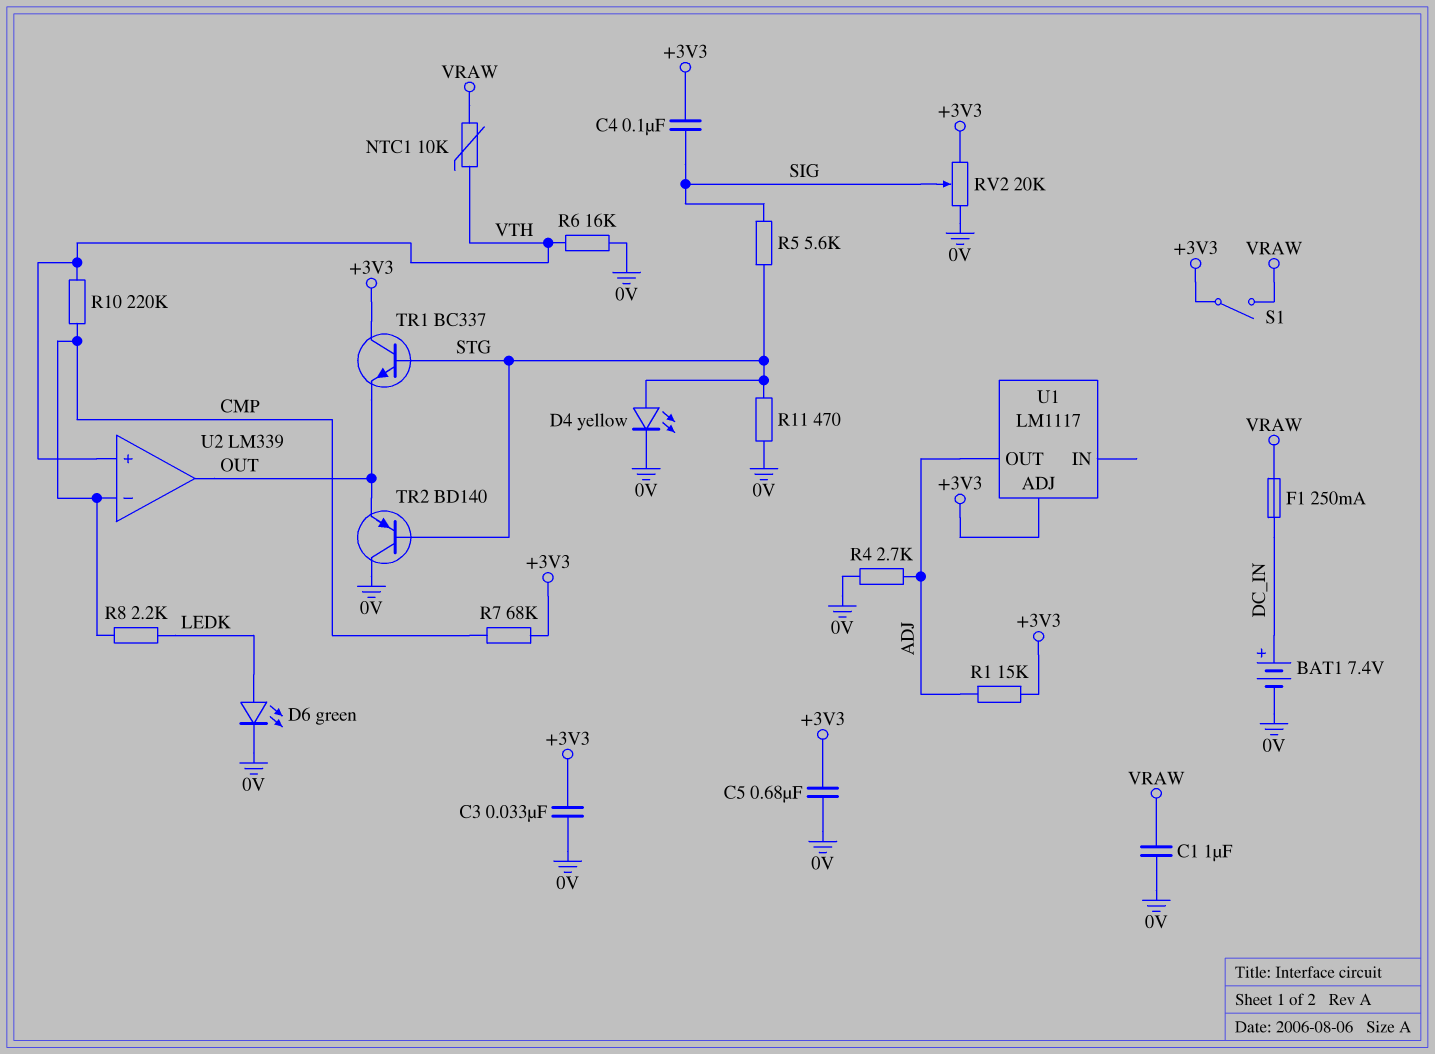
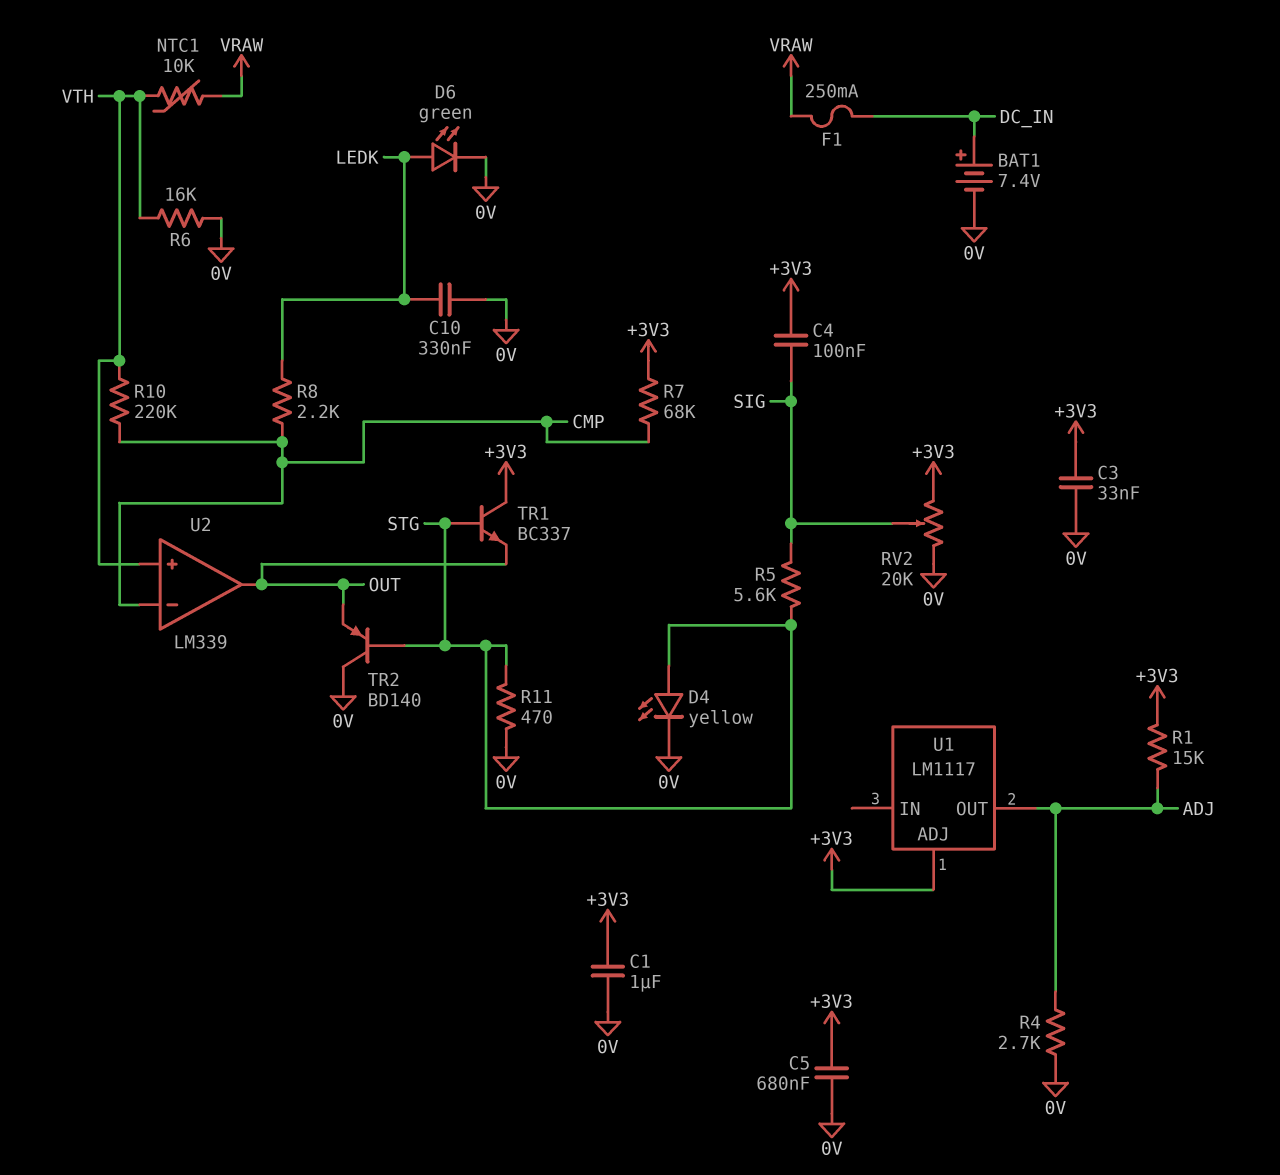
C1: 1uF (0V, VRAW) -> 1uF (+3V3, 0V)
C10: none -> 330nF (0V, LEDK)
S1: switch (+3V3, VRAW) -> none

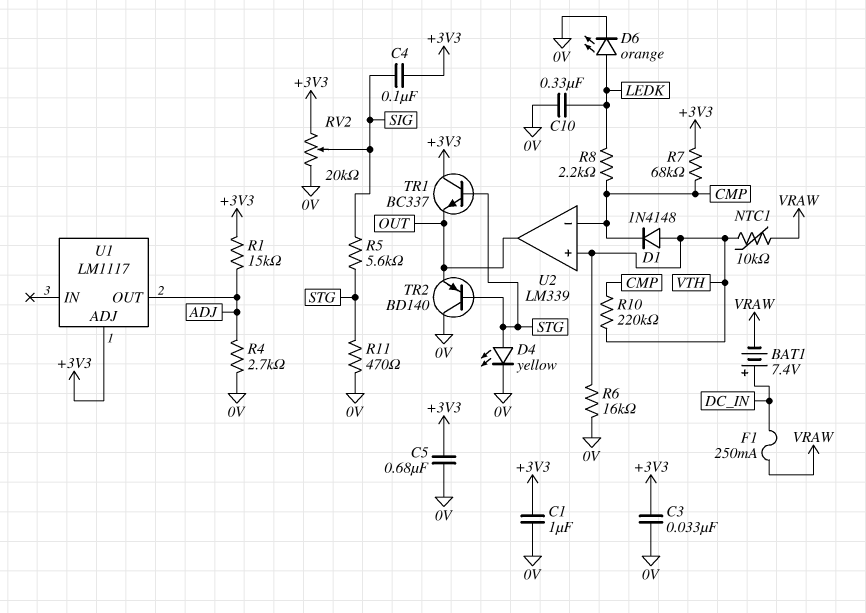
BAT1: 7.4V (plus DC_IN, minus 0V) -> 7.4V (plus DC_IN, minus VRAW)
D1: none -> diode 1N4148 (A VTH, K CMP)
D6: LED green (A LEDK, K 0V) -> LED orange (A LEDK, K 0V)

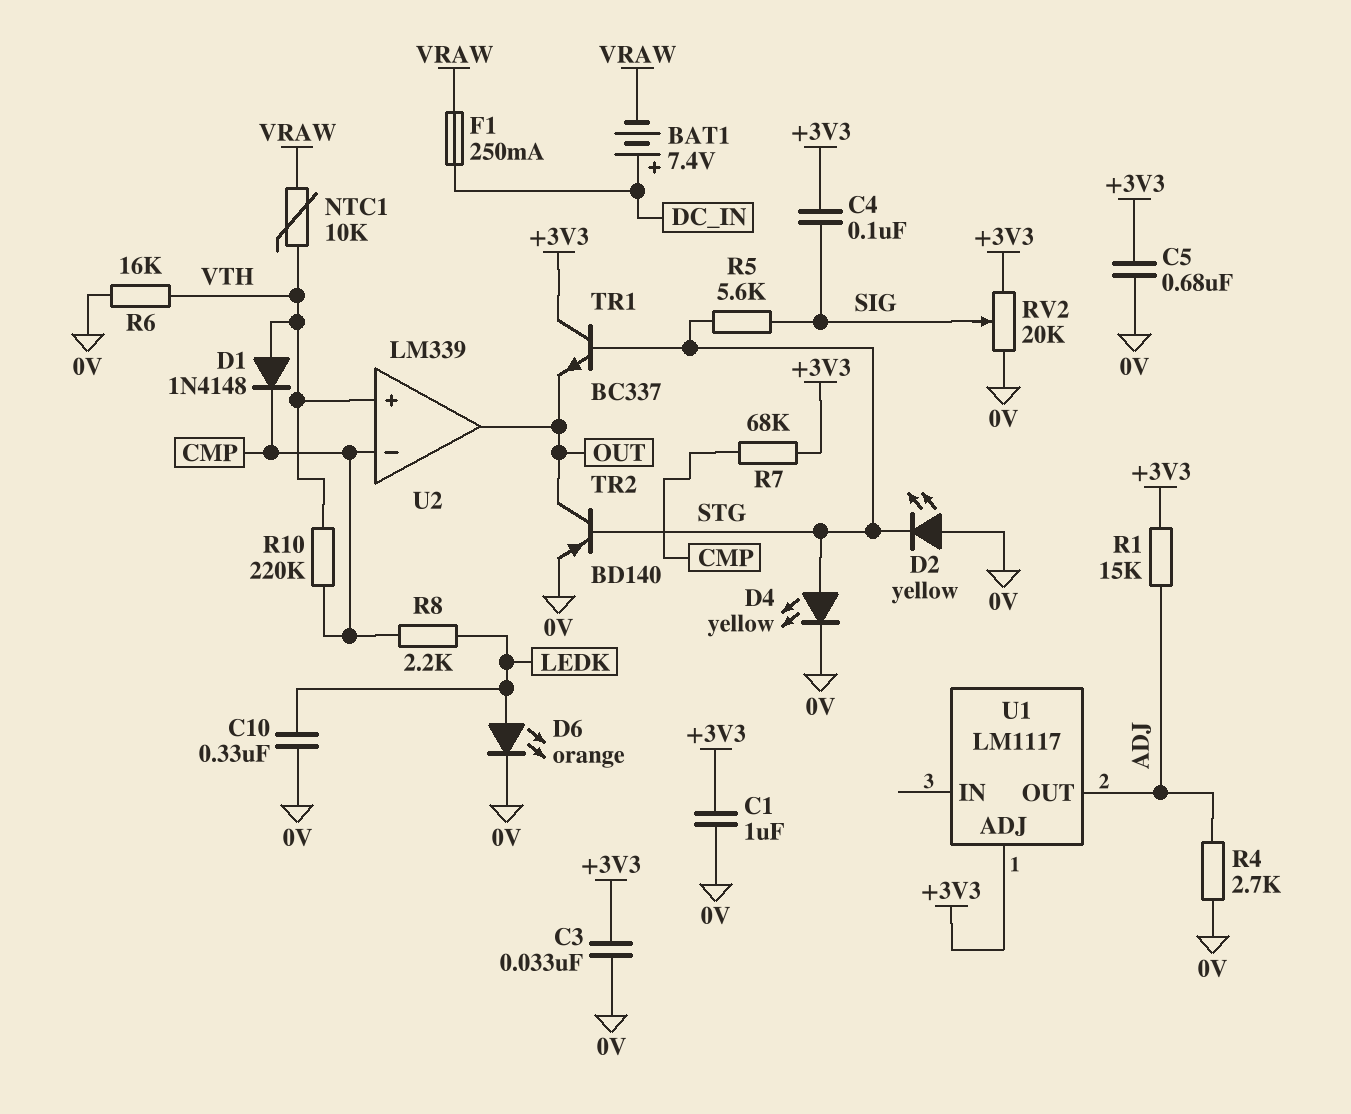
D2: none -> LED yellow (A 0V, K STG)
R11: 470 (0V, STG) -> none
TR2: PNP BD140 (B STG, C 0V, E OUT) -> PNP BD140 (B STG, C OUT, E 0V)

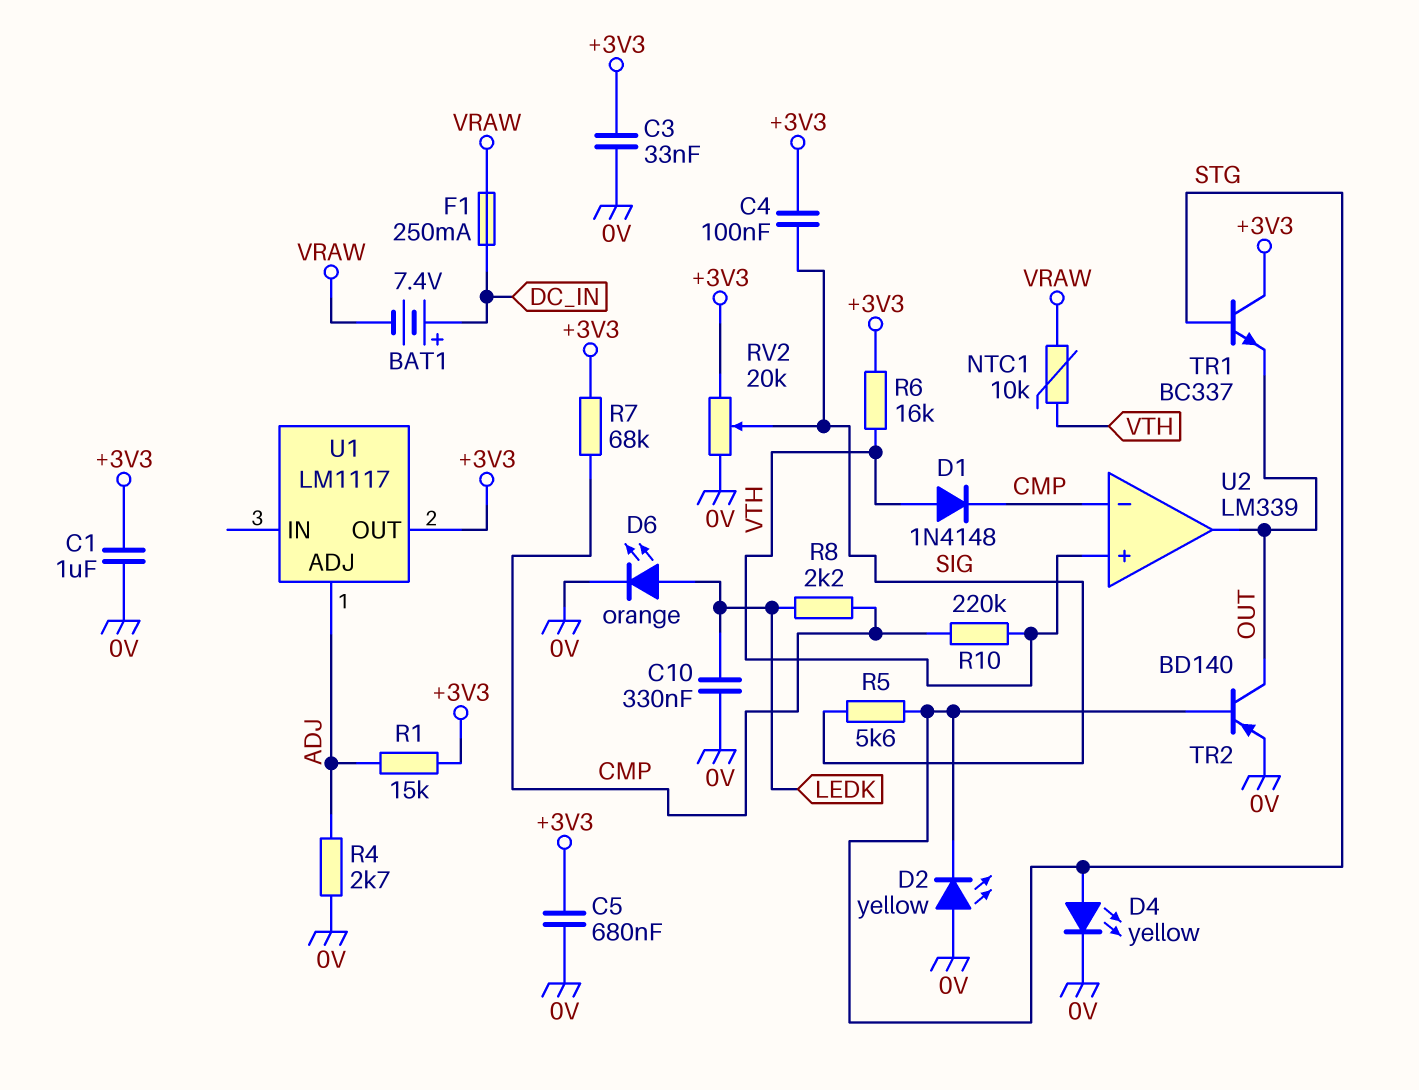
R6: 16k (0V, VTH) -> 16k (+3V3, VTH)
U1 pin ADJ: +3V3 -> ADJ
U1 pin OUT: ADJ -> +3V3

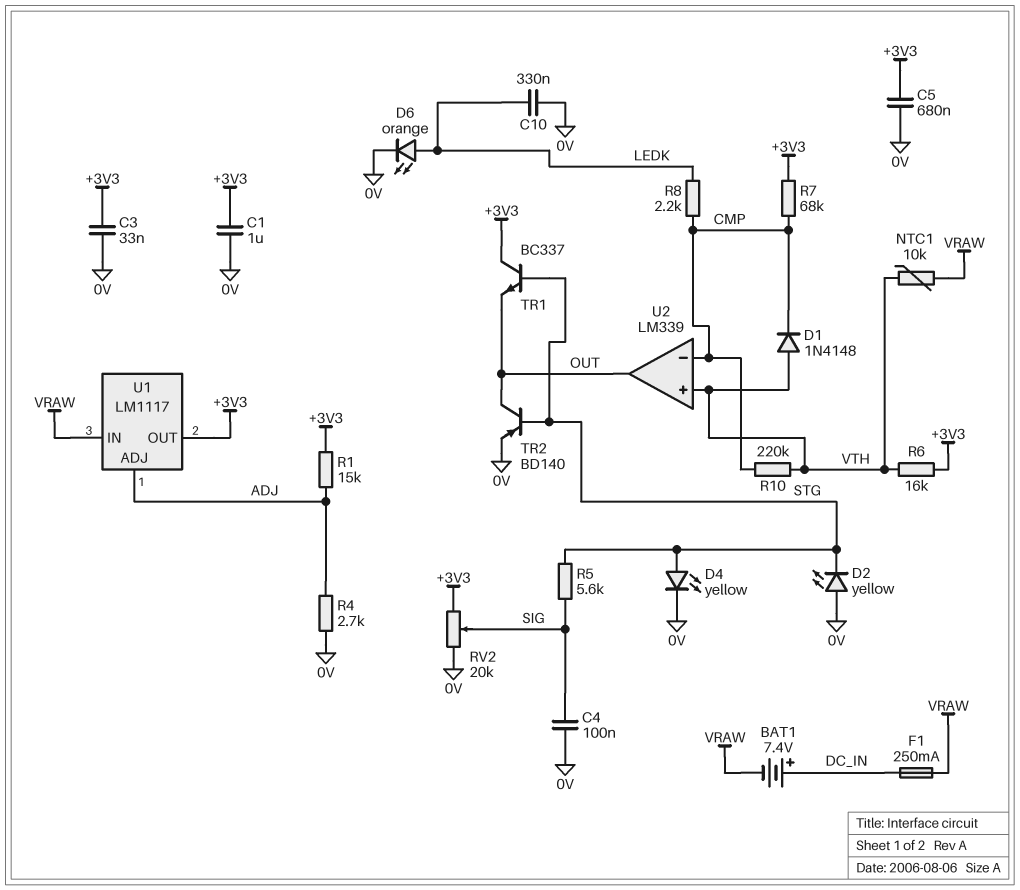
C4: 100nF (+3V3, SIG) -> 100nF (0V, SIG)
U1 pin IN: none -> VRAW

